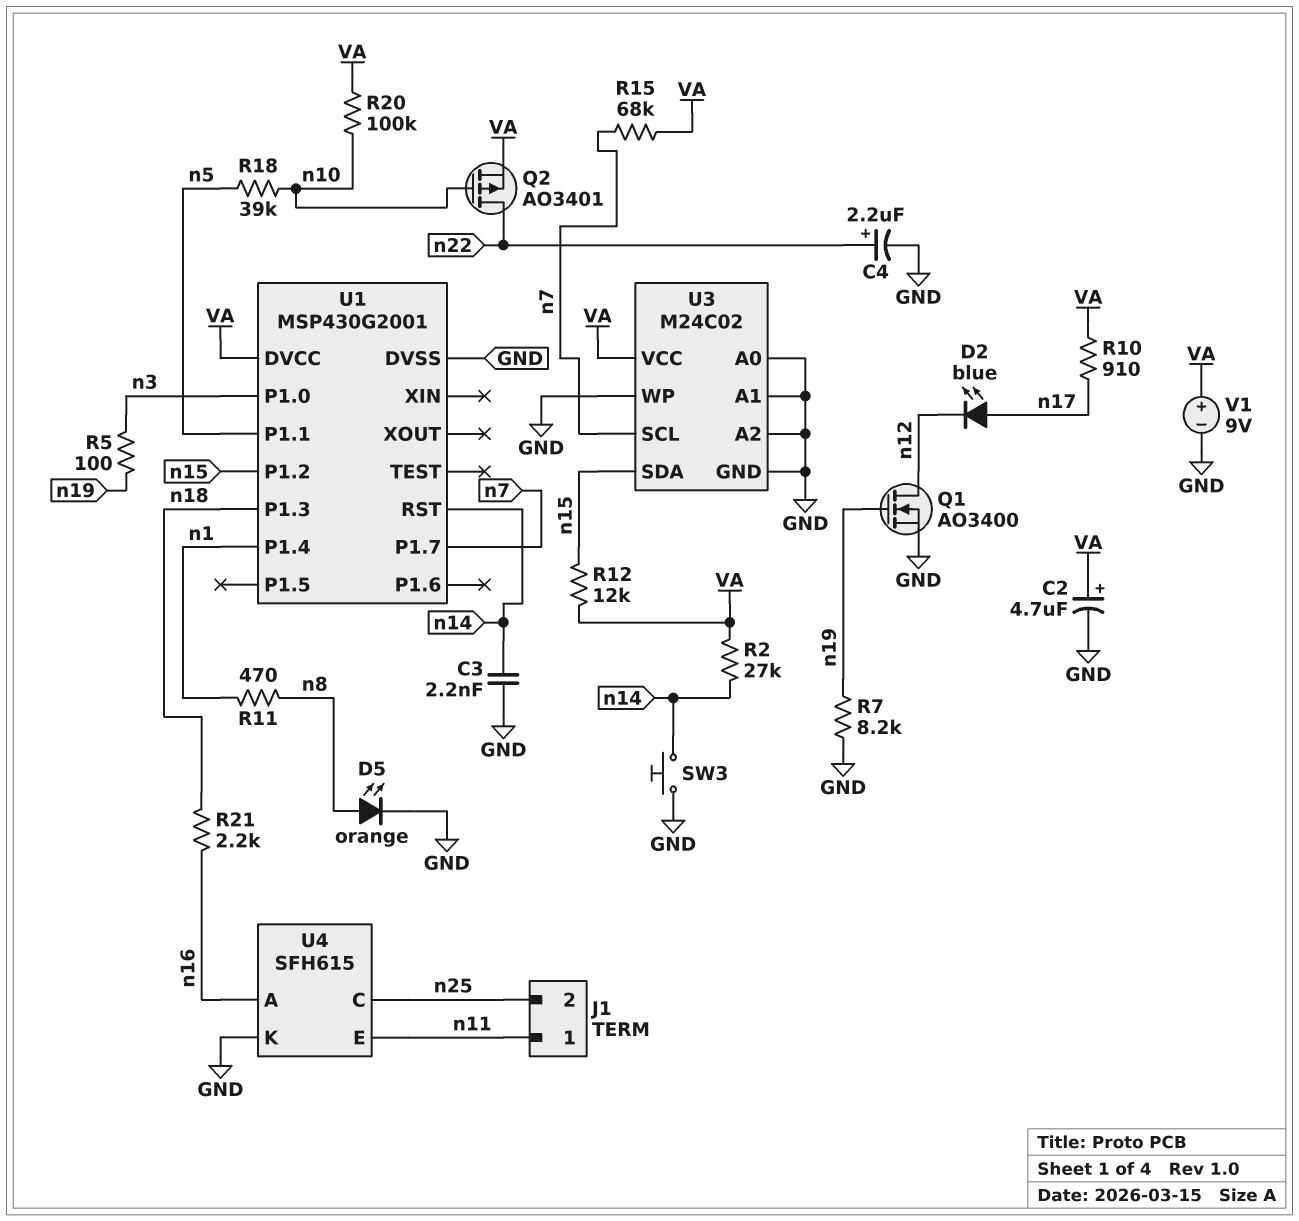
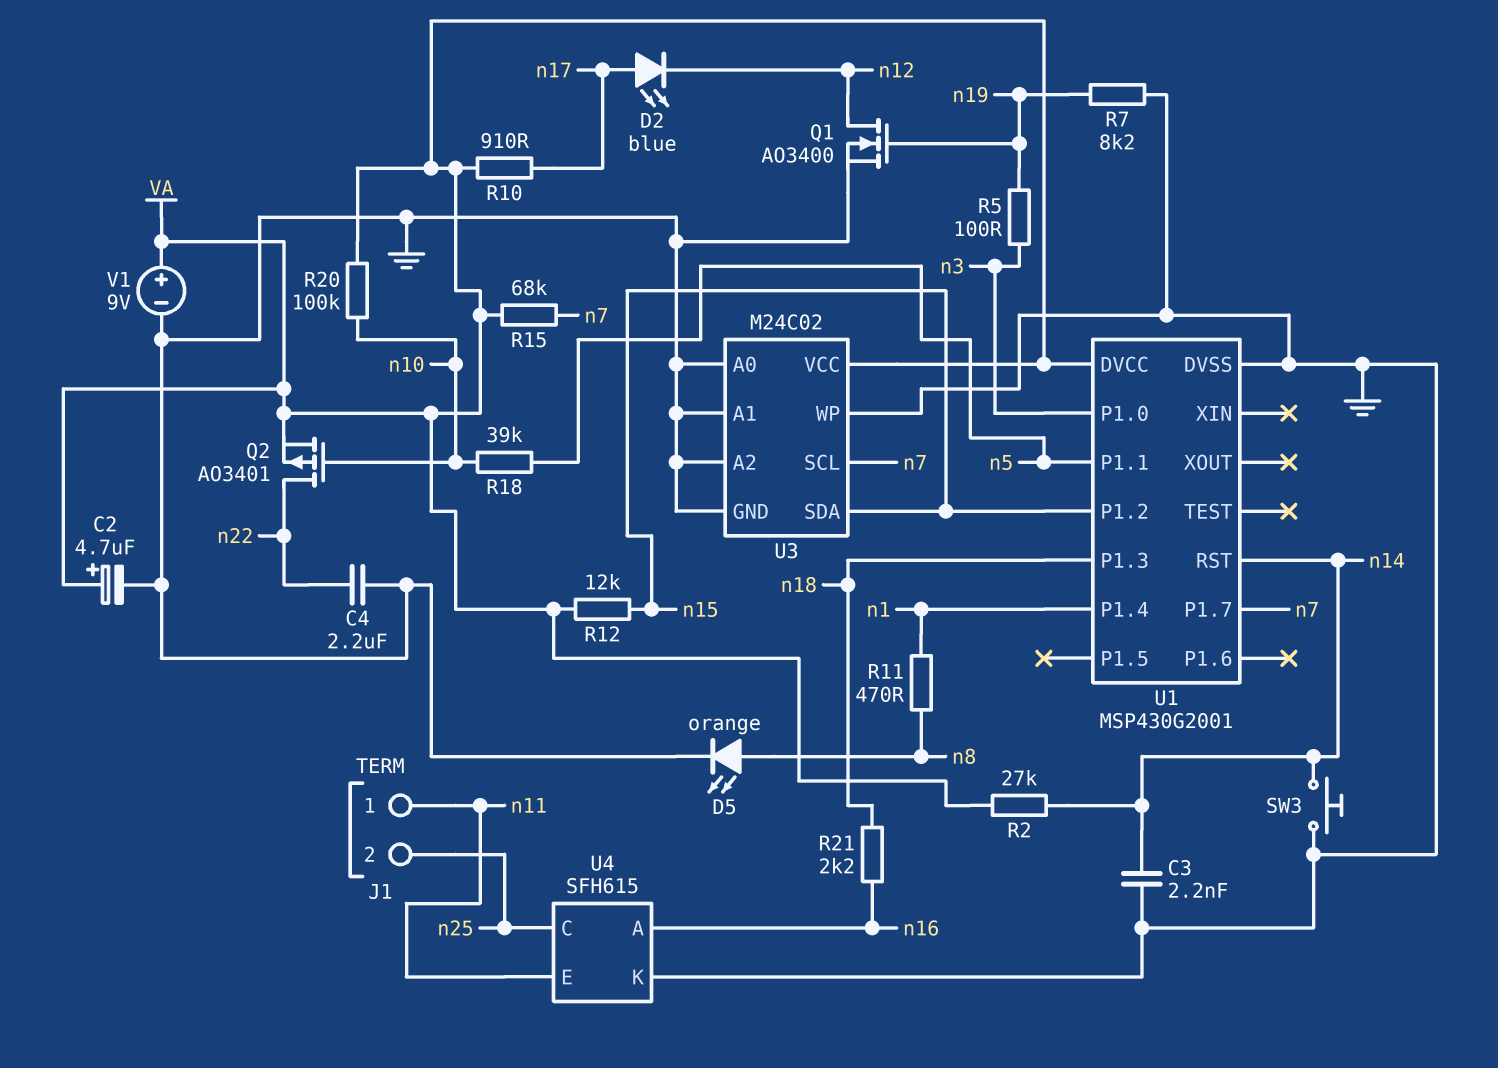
C4: 2.2uF (plus n22, minus GND) -> 2.2uF (GND, n22)

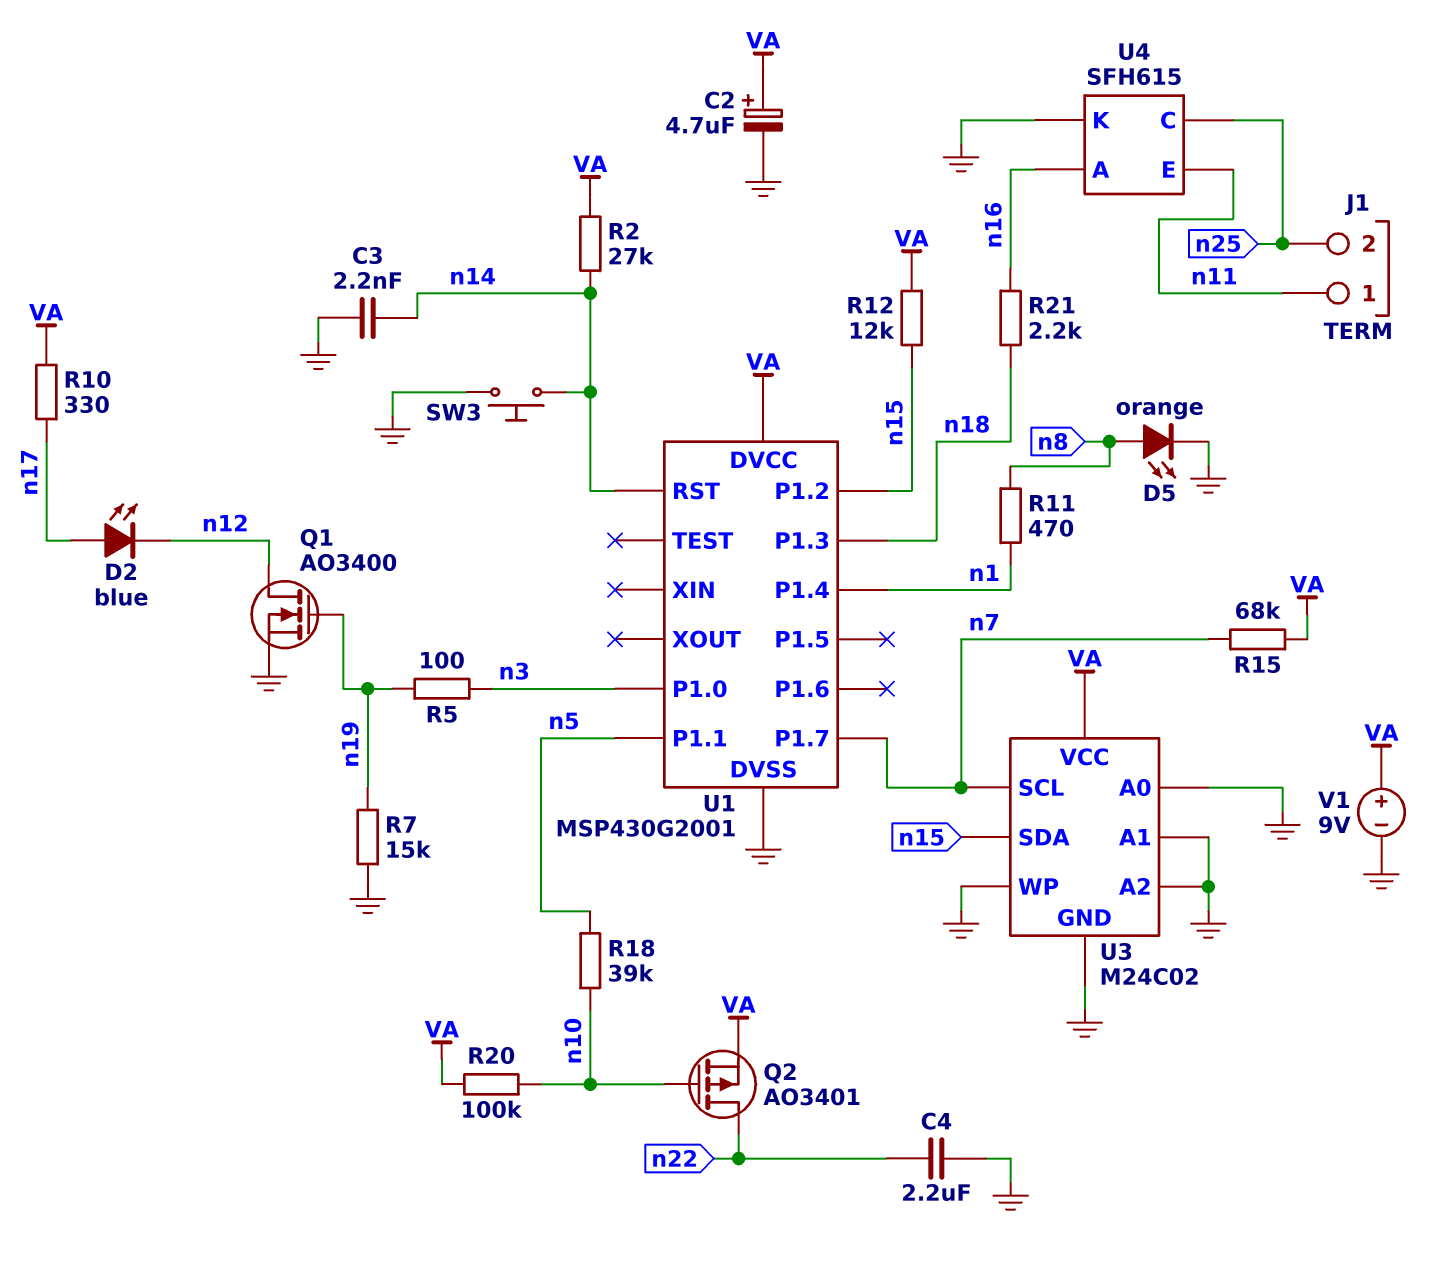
R7: 8.2k (GND, n19) -> 15k (GND, n19)
R10: 910 (VA, n17) -> 330 (VA, n17)

